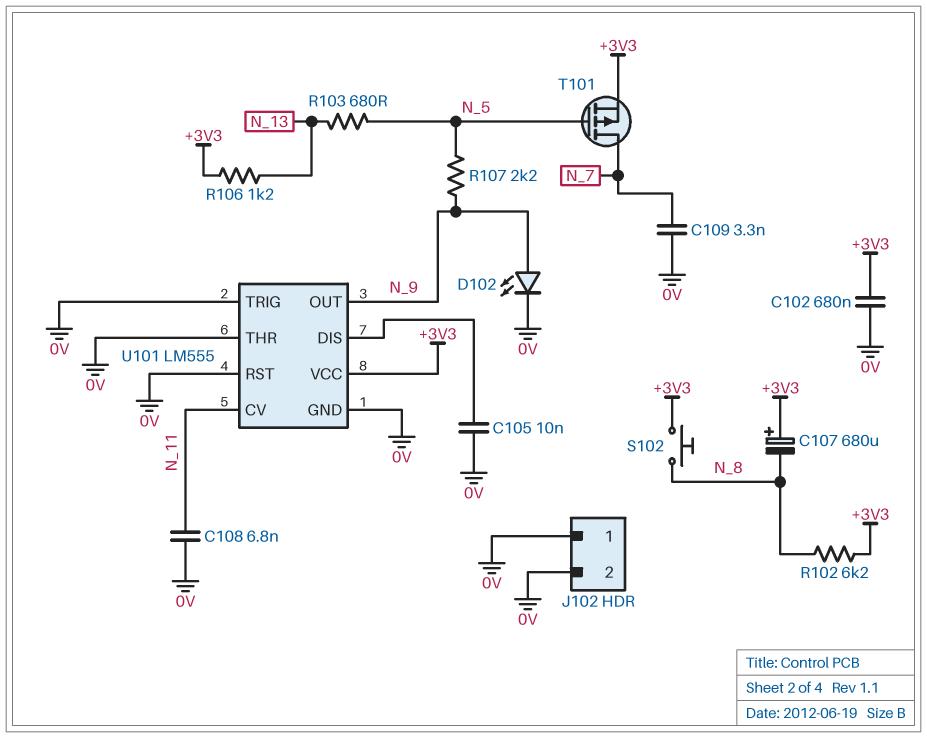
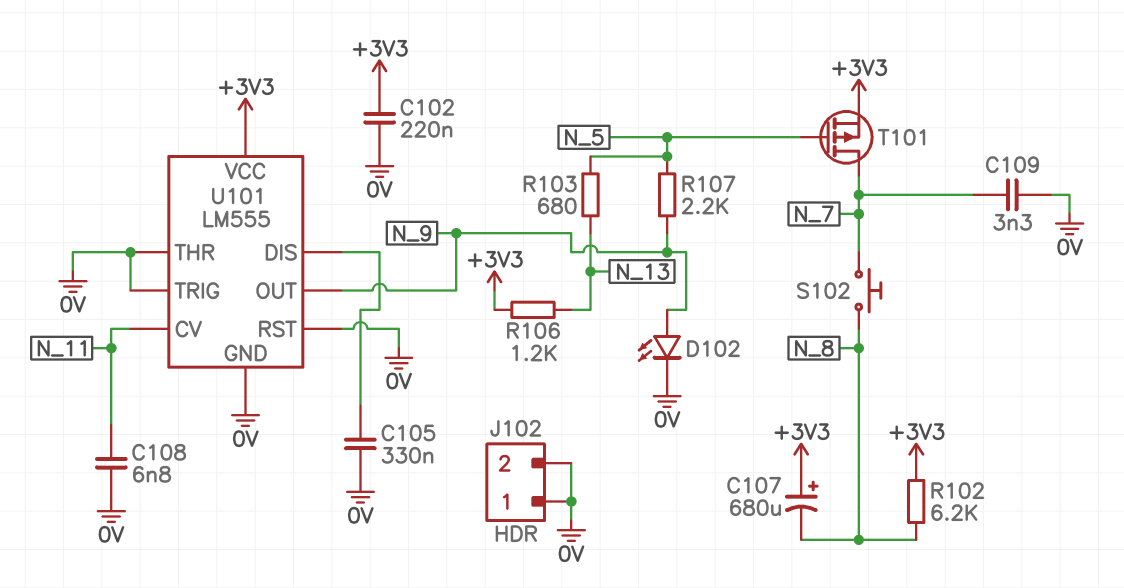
C102: 680nF (+3V3, 0V) -> 220nF (+3V3, 0V)
C105: 10nF (0V, U101/DIS) -> 330nF (0V, U101/DIS)
S102: button (+3V3, N_8) -> button (N_7, N_8)

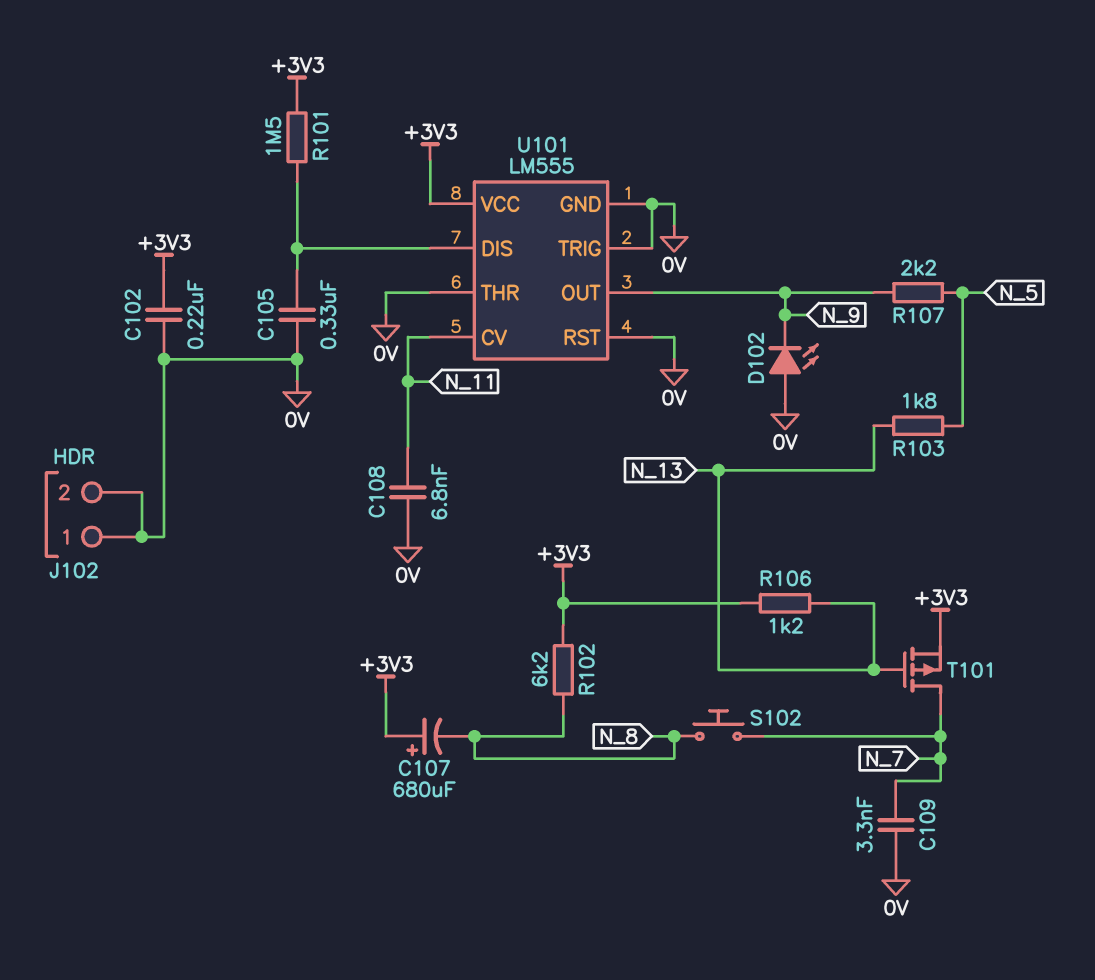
D102: LED (A N_9, K 0V) -> LED (A 0V, K N_9)
R101: none -> 1.5M (+3V3, U101/DIS)
R103: 680 (N_5, N_13) -> 1.8k (N_5, N_13)
T101: PMOS (G N_5, D N_7, S +3V3) -> PMOS (G N_13, D N_7, S +3V3)

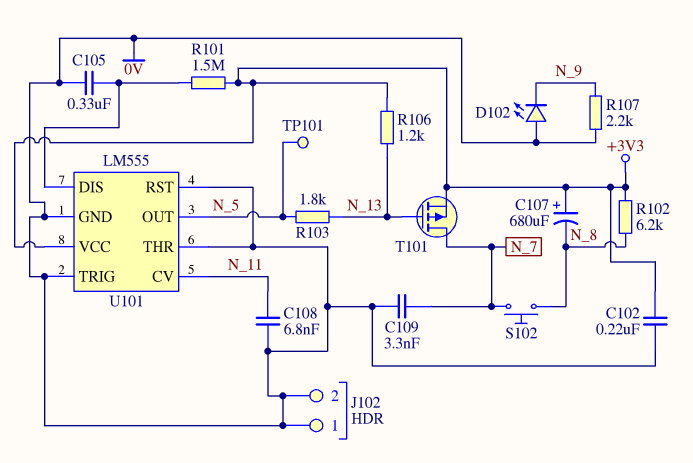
R107: 2.2k (N_5, N_9) -> 2.2k (0V, N_9)
TP101: none -> test point (N_5)
U101 pin OUT: N_9 -> N_5

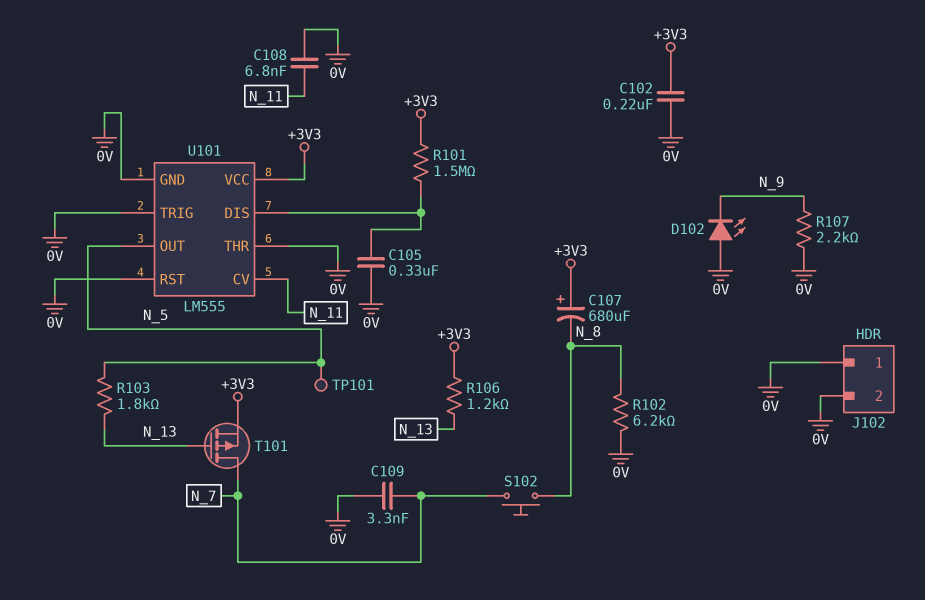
R102: 6.2k (+3V3, N_8) -> 6.2k (0V, N_8)

